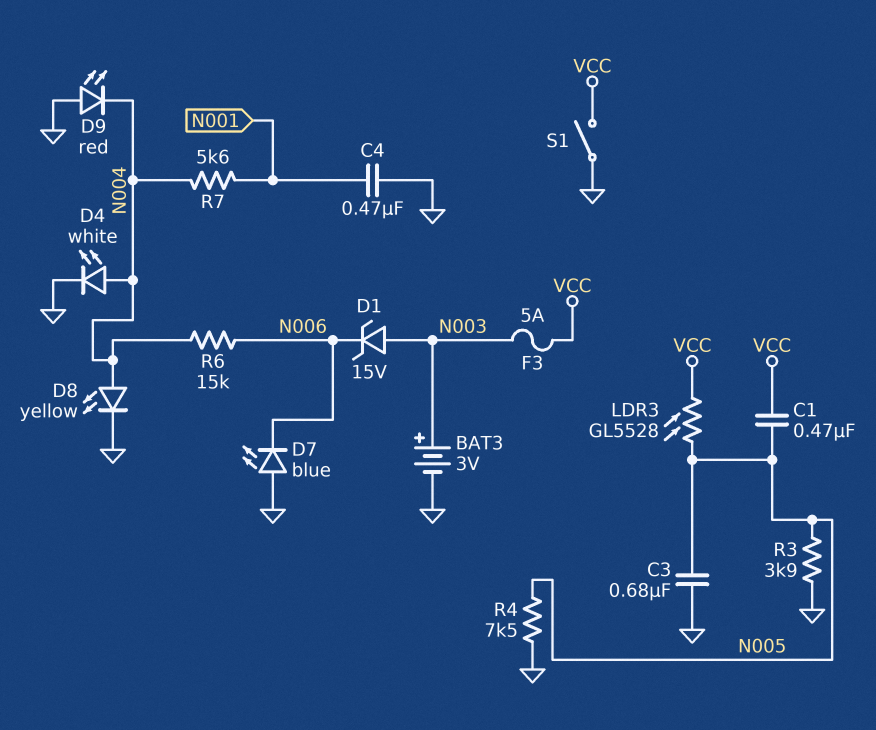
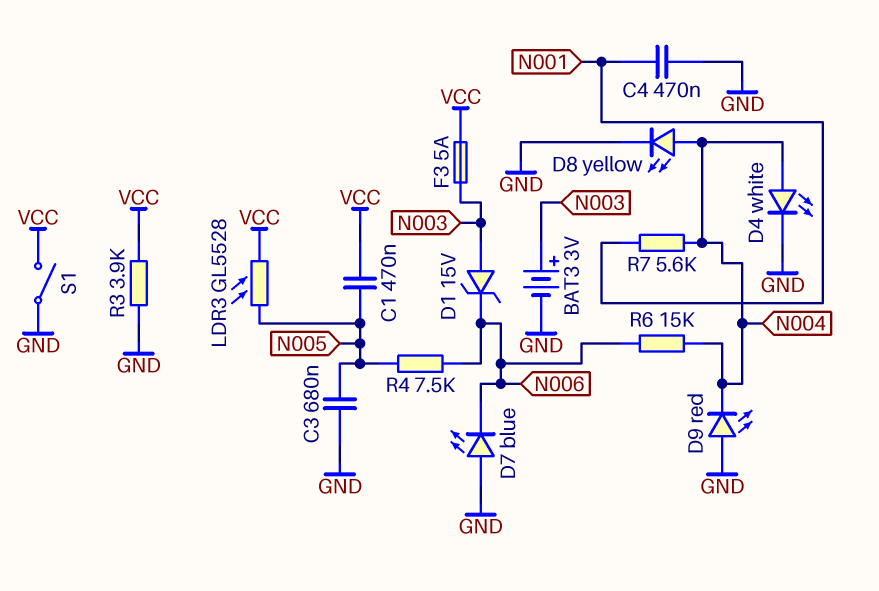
R3: 3.9k (GND, N005) -> 3.9k (GND, VCC)
R4: 7.5k (GND, N005) -> 7.5k (N005, N006)

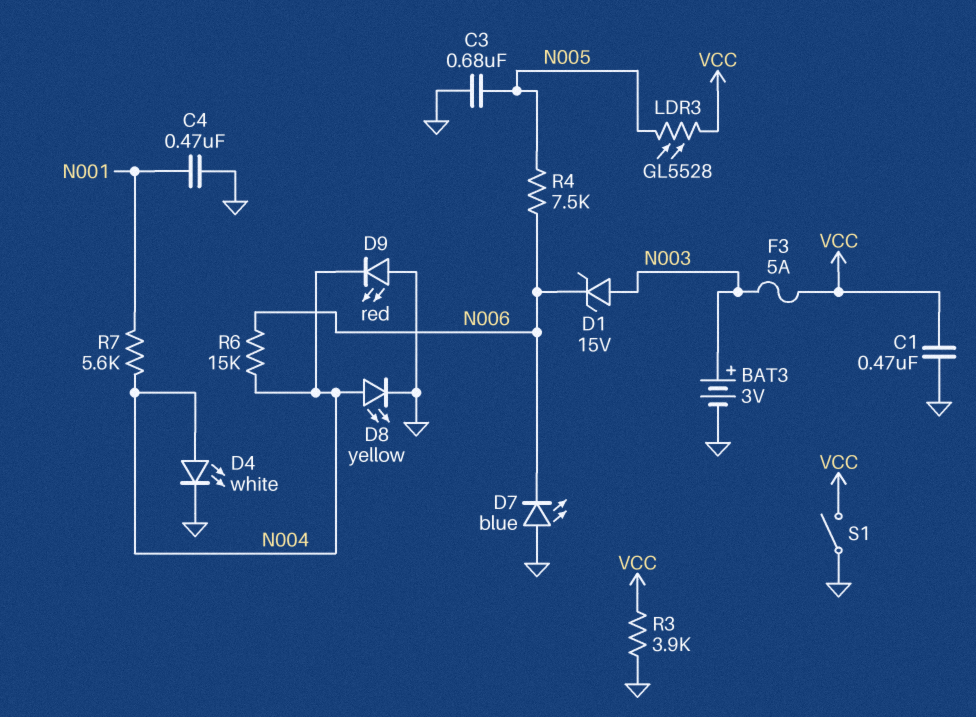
C1: 470nF (N005, VCC) -> 470nF (GND, VCC)

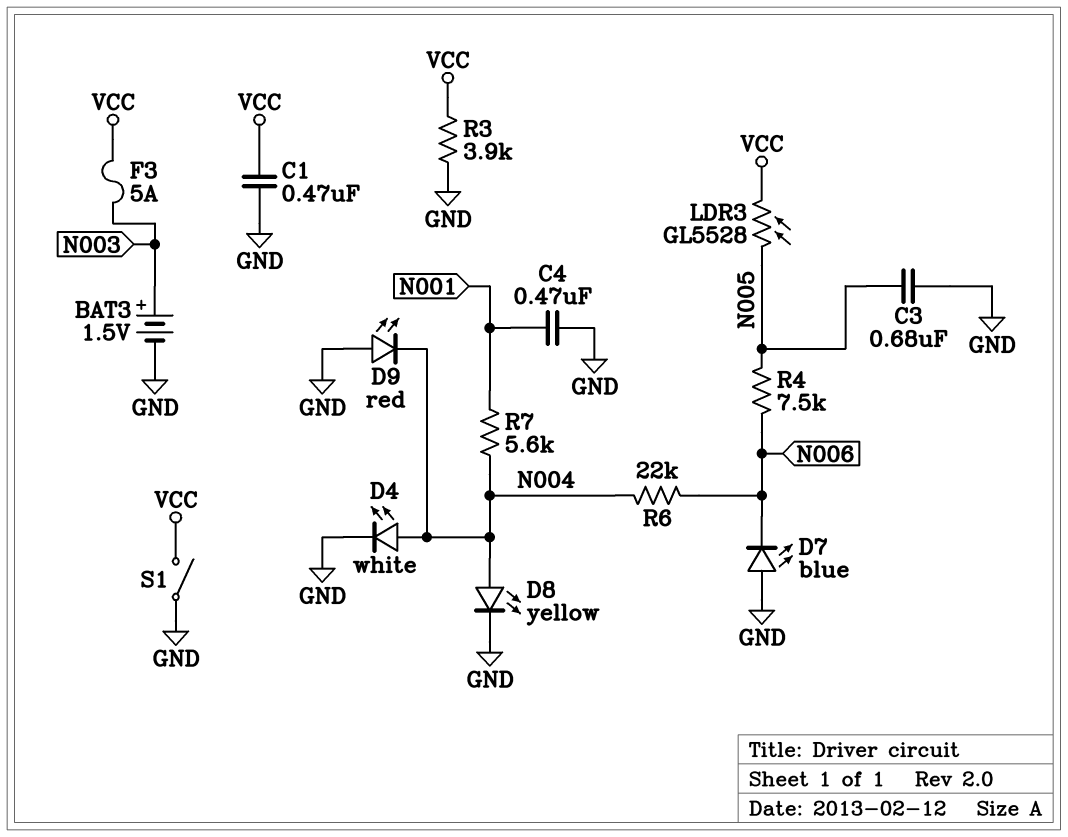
BAT3: 3V (plus N003, minus GND) -> 1.5V (plus N003, minus GND)
D1: zener 15V (A N003, K N006) -> none
R6: 15k (N004, N006) -> 22k (N004, N006)

